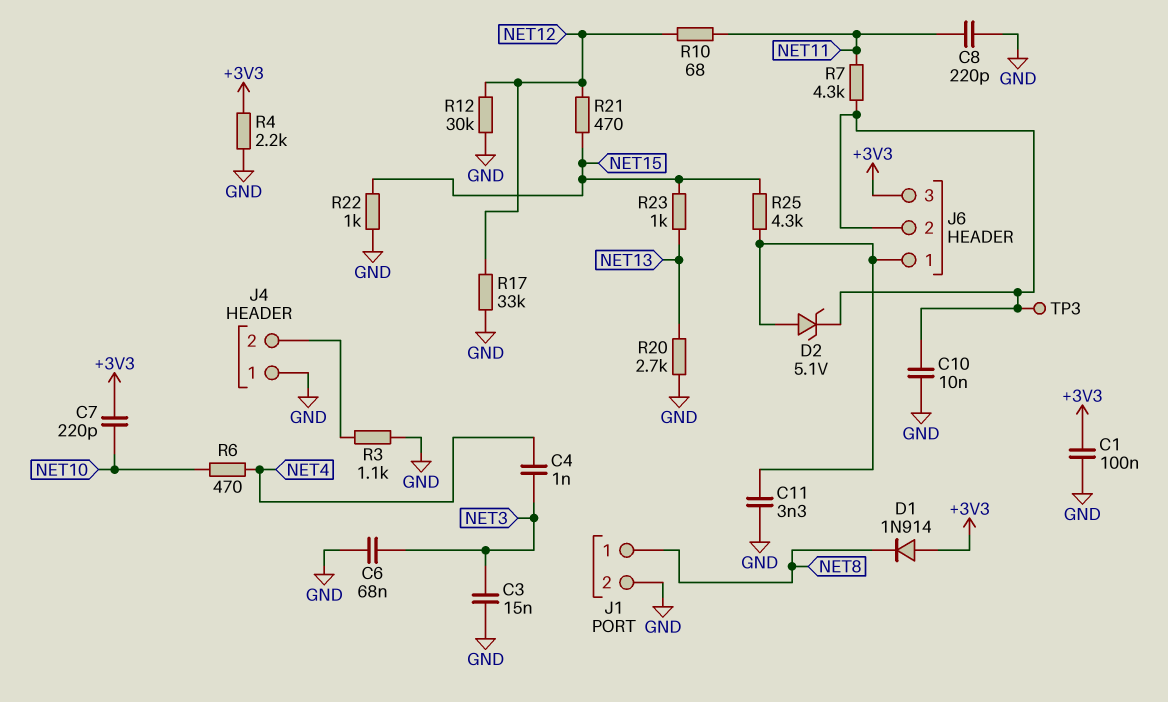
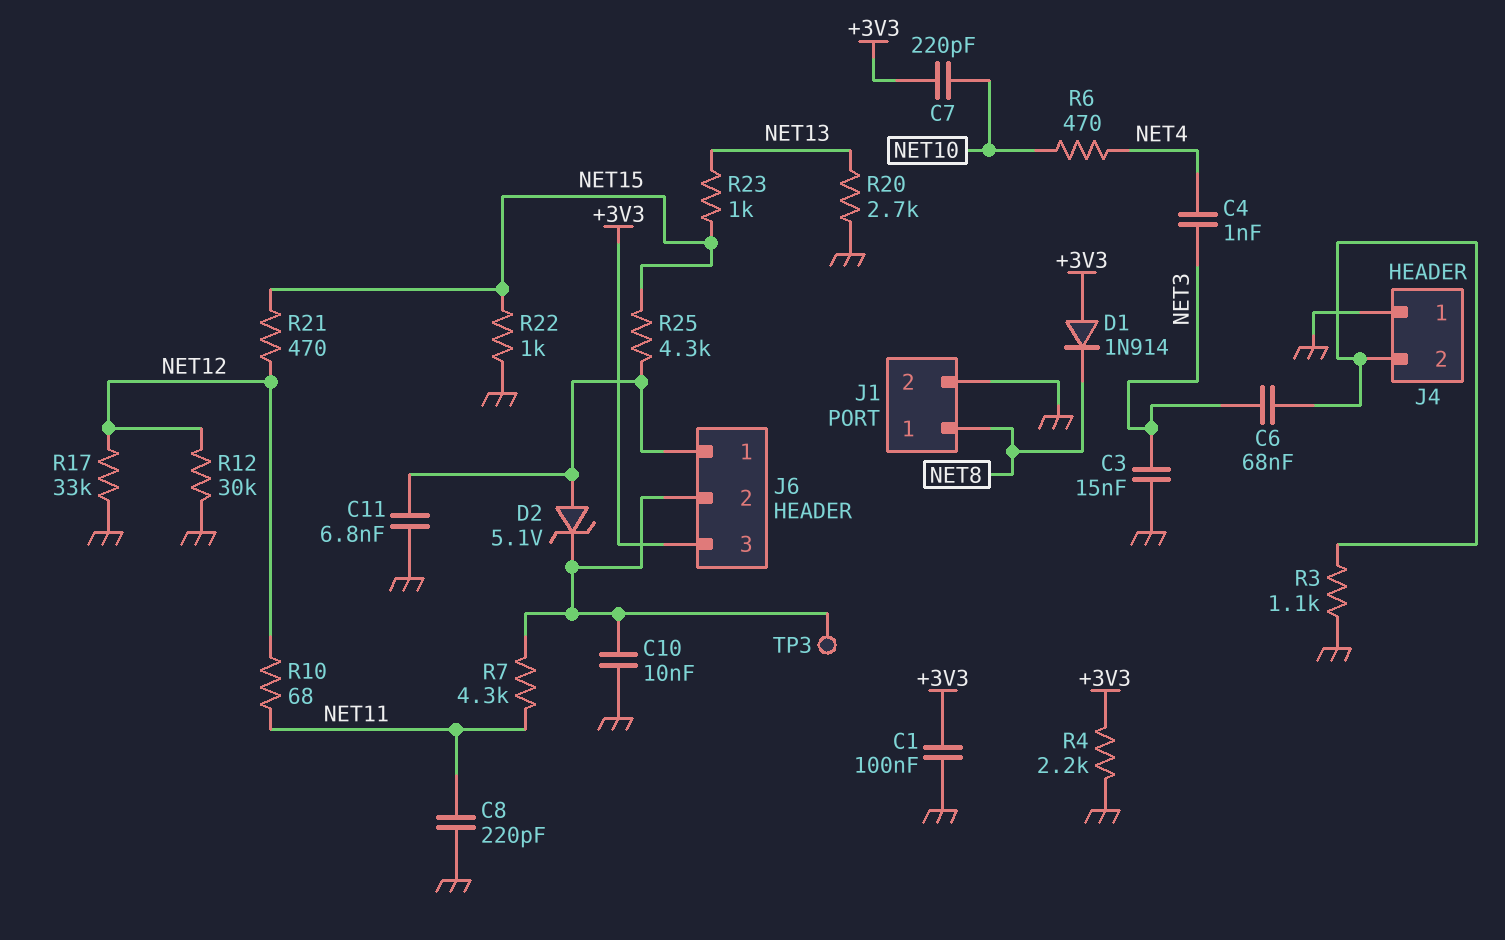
C6: 68nF (GND, NET3) -> 68nF (J4/2, NET3)
C11: 3.3nF (GND, J6/1) -> 6.8nF (GND, J6/1)

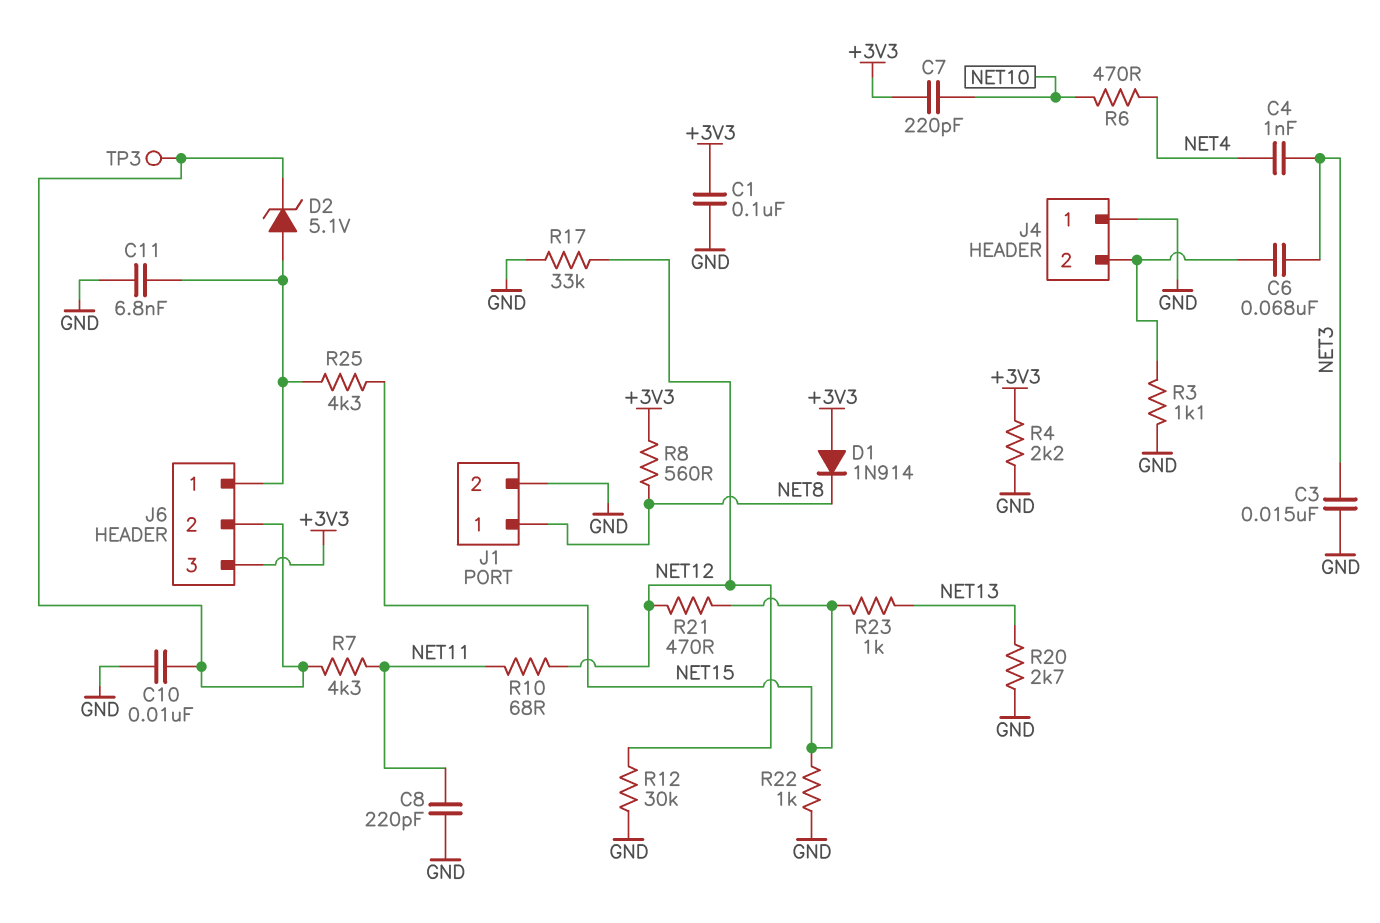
R8: none -> 560 (+3V3, NET8)

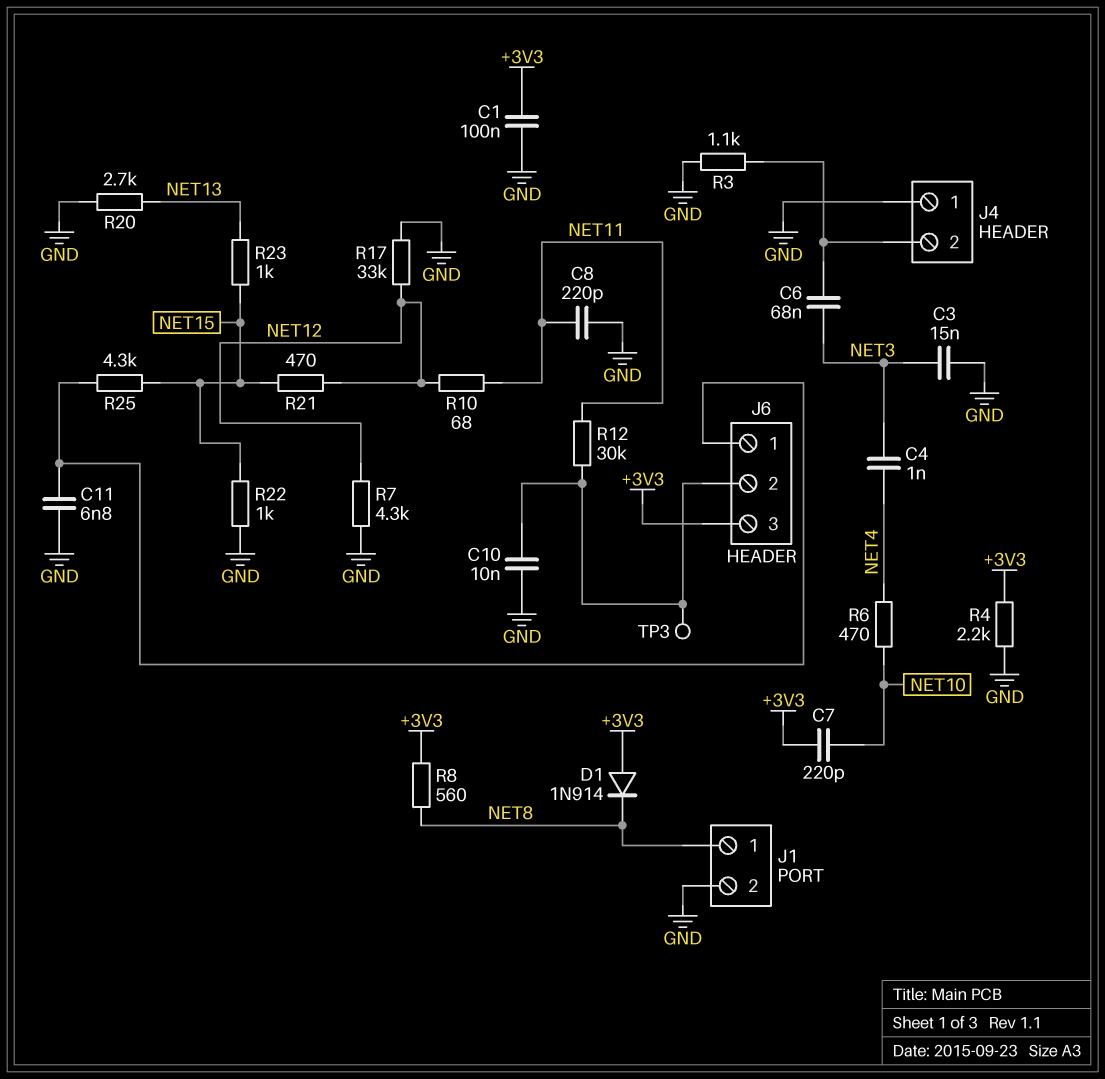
D2: zener 5.1V (A J6/1, K J6/2) -> none
R7: 4.3k (J6/2, NET11) -> 4.3k (GND, NET12)
R12: 30k (GND, NET12) -> 30k (J6/2, NET11)

